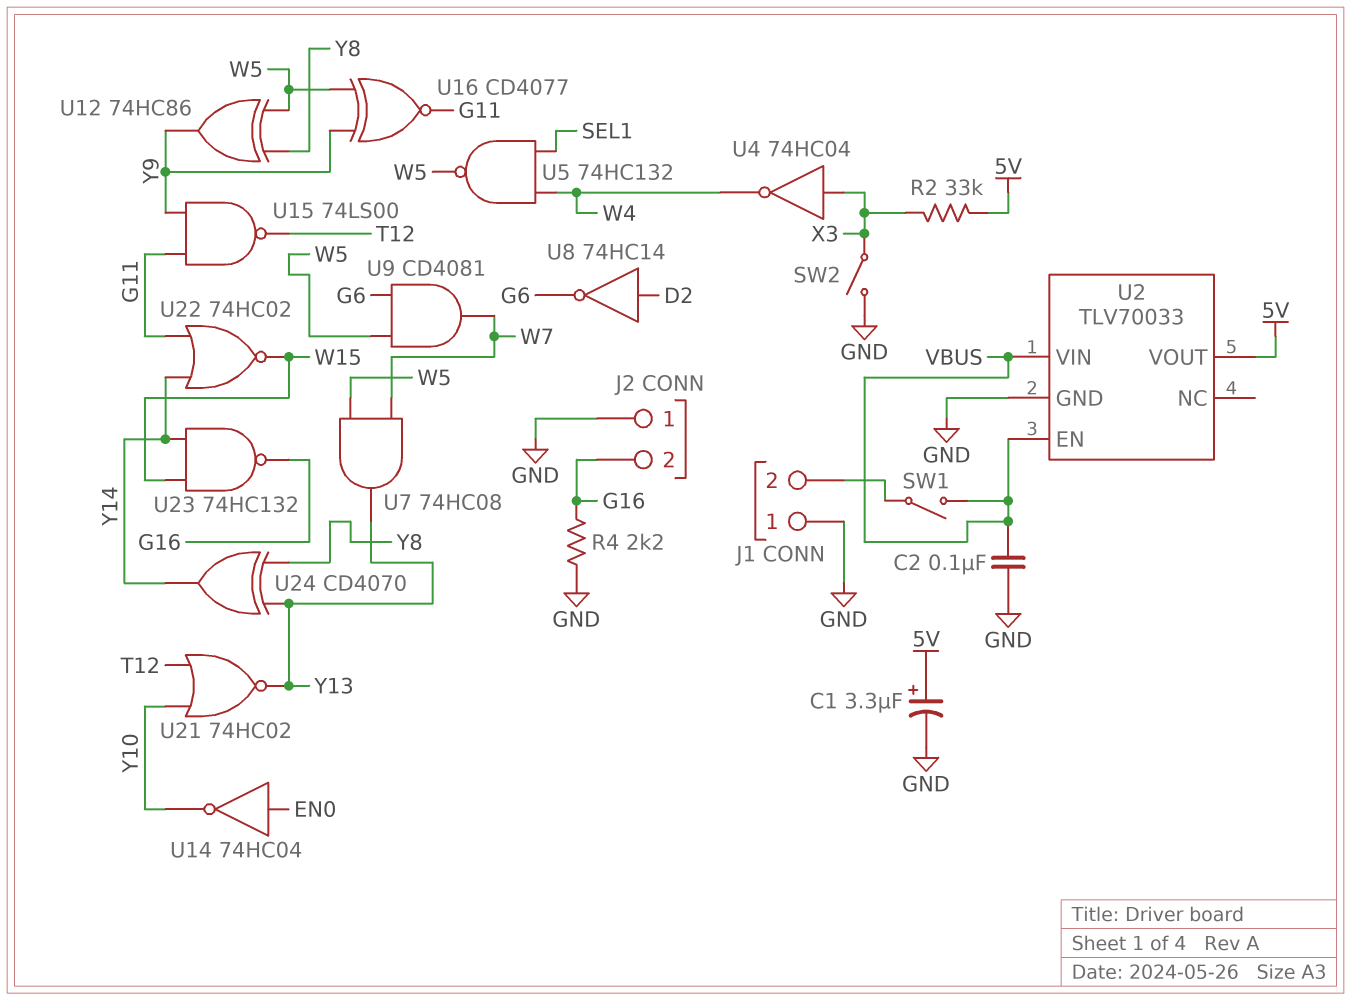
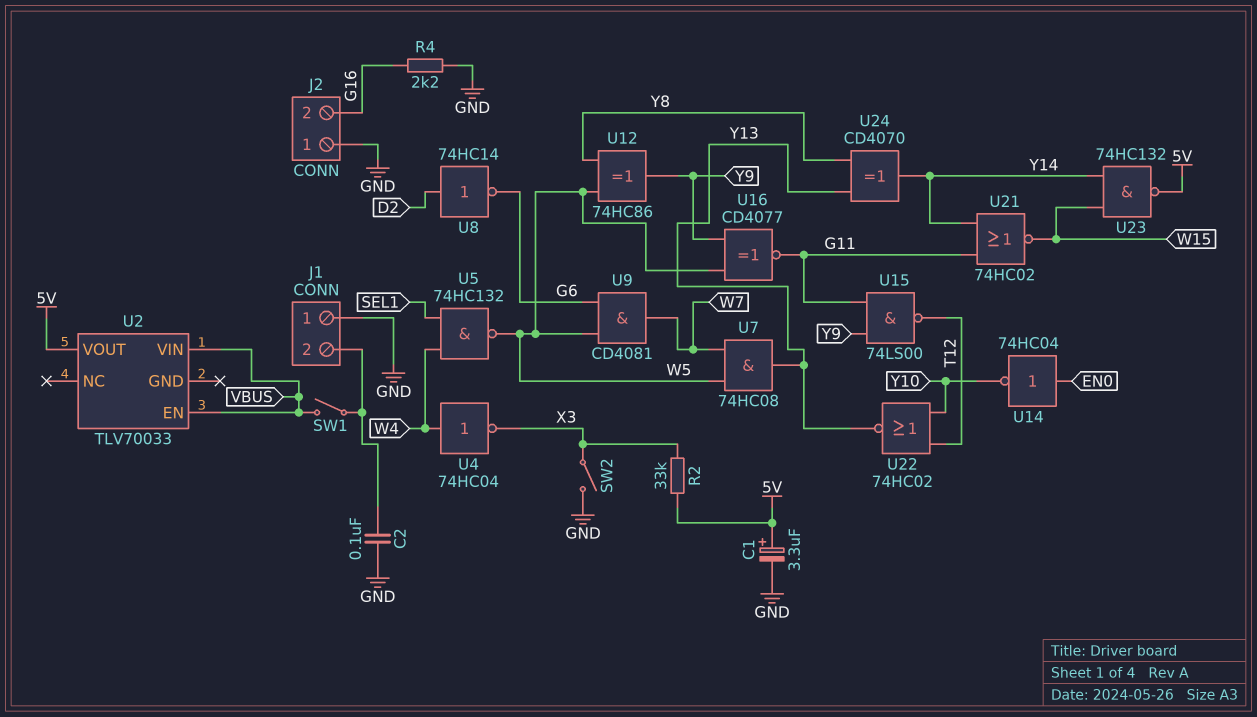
C2: 100nF (GND, VBUS) -> 100nF (GND, J1/2)
U2 pin GND: GND -> none
U4: NOT 74HC04 (in X3, out W4) -> NOT 74HC04 (in W4, out X3)
U21: NOR 74HC02 (in T12, in Y10, out Y13) -> NOR 74HC02 (in G11, in Y14, out W15)
U22: NOR 74HC02 (in G11, in Y14, out W15) -> NOR 74HC02 (in T12, in Y10, out Y13)
U23: NAND 74HC132 (in W15, in Y14, out G16) -> NAND 74HC132 (in W15, in Y14, out 5V)

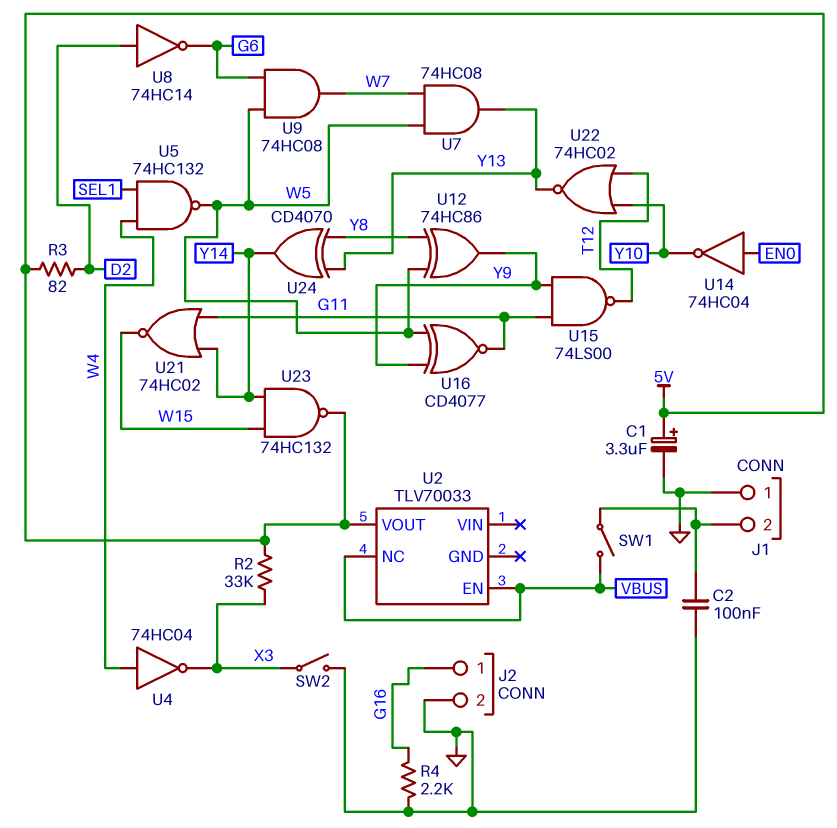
J2 pin 1: GND -> G16
J2 pin 2: G16 -> GND
R3: none -> 82 (5V, D2)
U2 pin NC: none -> VBUS
U2 pin VIN: VBUS -> none
U9: AND CD4081 (in G6, in W5, out W7) -> AND 74HC08 (in G6, in W5, out W7)

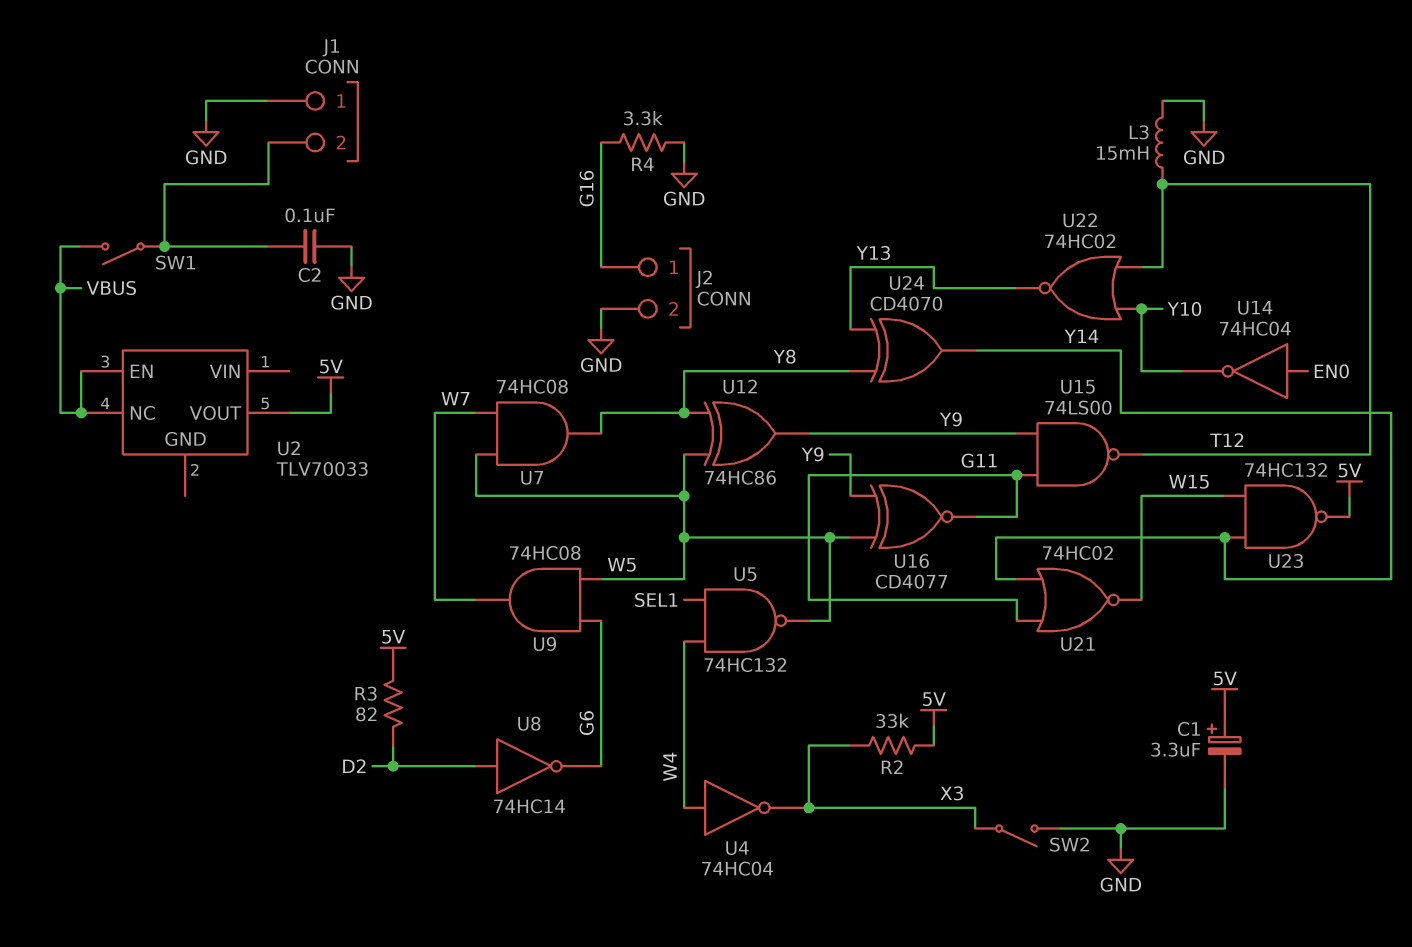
L3: none -> 15mH (GND, T12)
R4: 2.2k (G16, GND) -> 3.3k (G16, GND)
U7: AND 74HC08 (in W5, in W7, out Y13) -> AND 74HC08 (in W5, in W7, out Y8)

